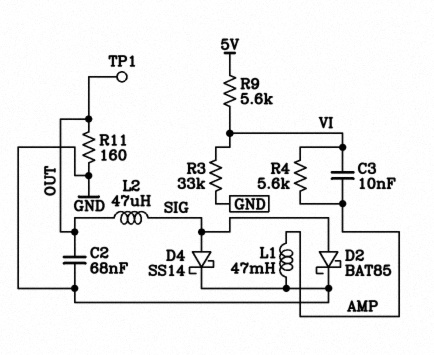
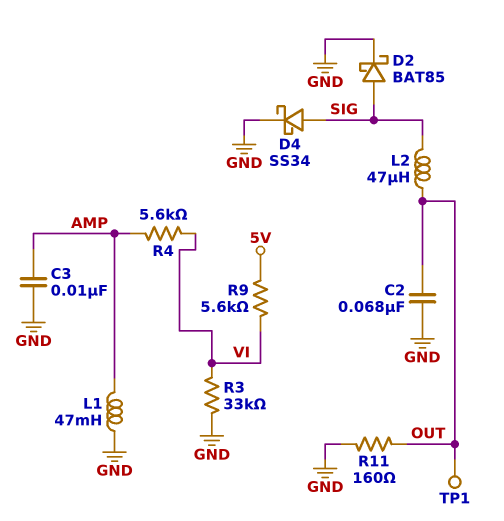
C3: 10nF (AMP, VI) -> 10nF (AMP, GND)
D4: schottky SS14 (A SIG, K GND) -> schottky SS34 (A SIG, K GND)

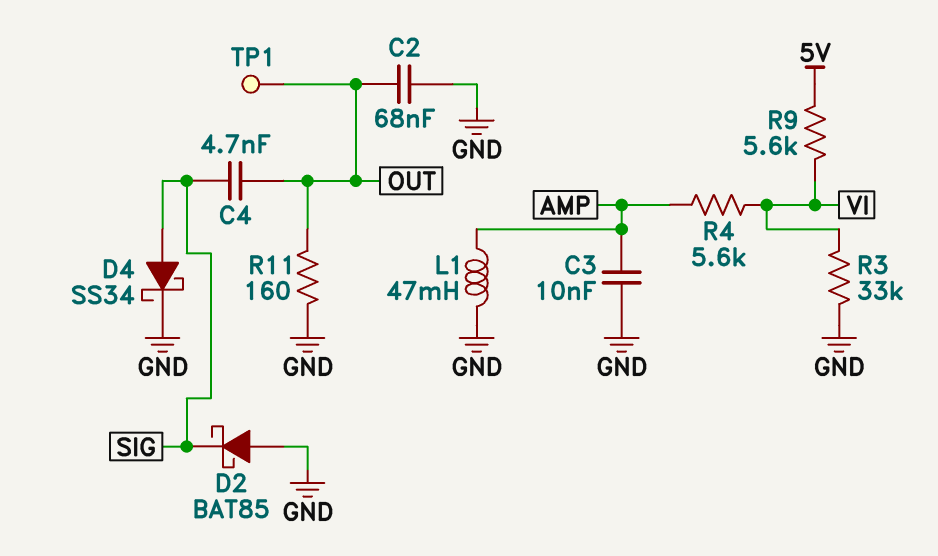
C4: none -> 4.7nF (OUT, SIG)
D2: schottky BAT85 (A SIG, K GND) -> schottky BAT85 (A GND, K SIG)
L2: 47uH (OUT, SIG) -> none

